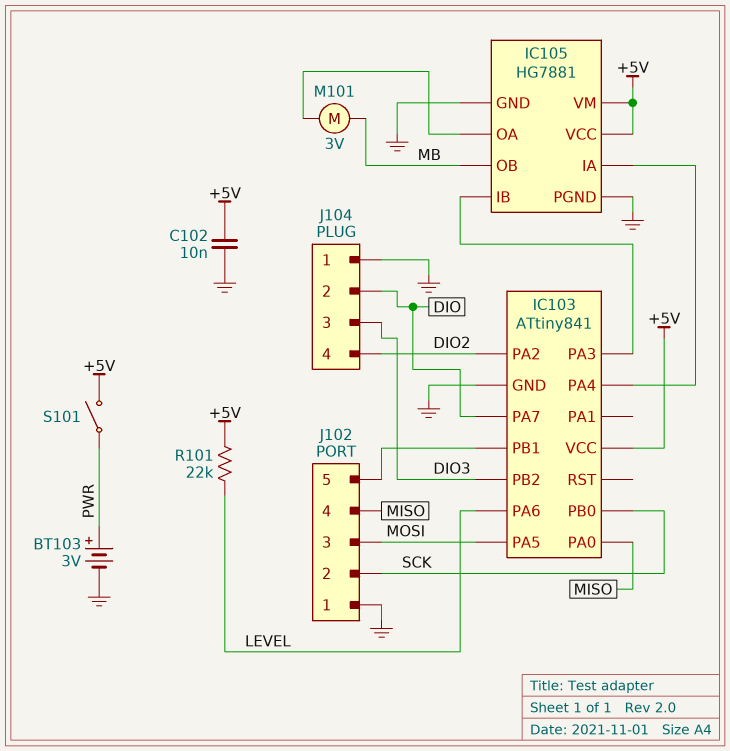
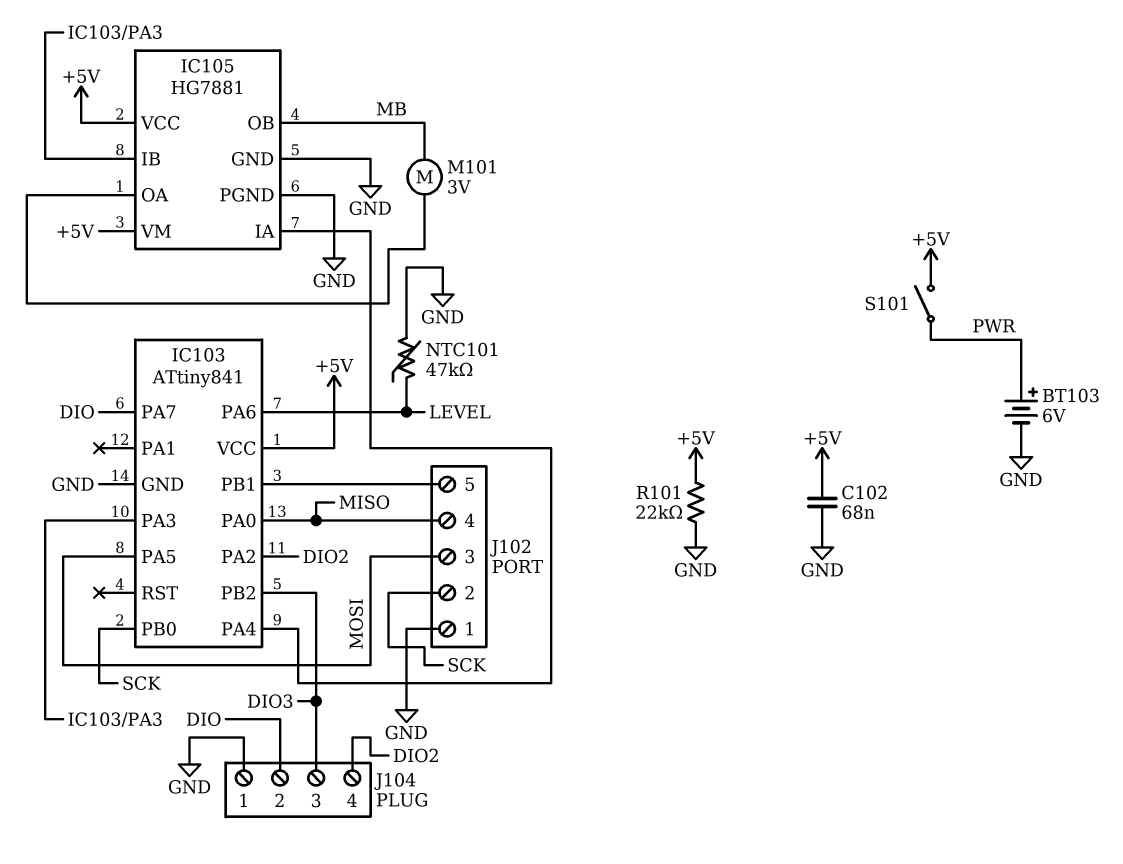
BT103: 3V (plus PWR, minus GND) -> 6V (plus PWR, minus GND)
C102: 10nF (+5V, GND) -> 68nF (+5V, GND)
NTC101: none -> 47k (GND, LEVEL)
R101: 22k (+5V, LEVEL) -> 22k (+5V, GND)

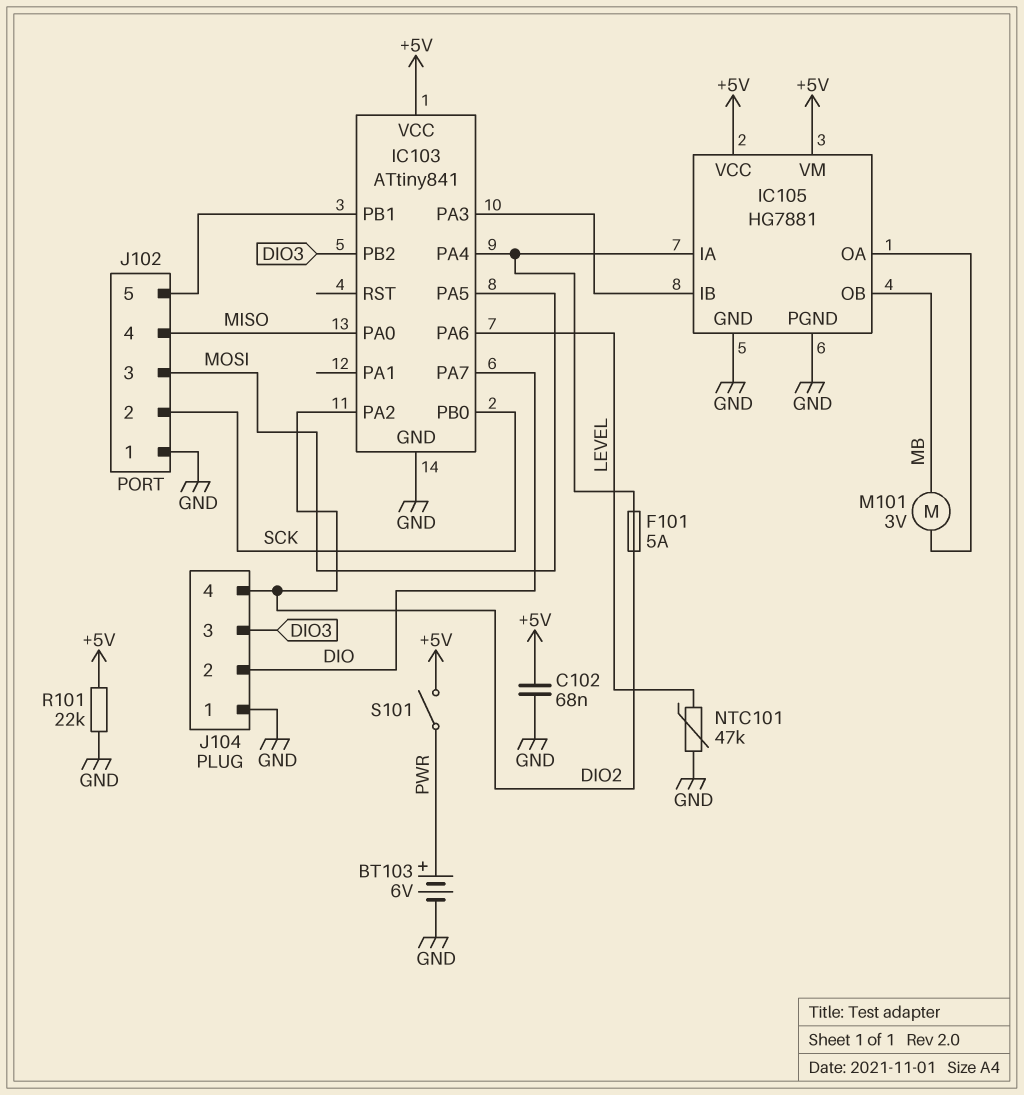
F101: none -> 5A (DIO2, IC103/PA4)

